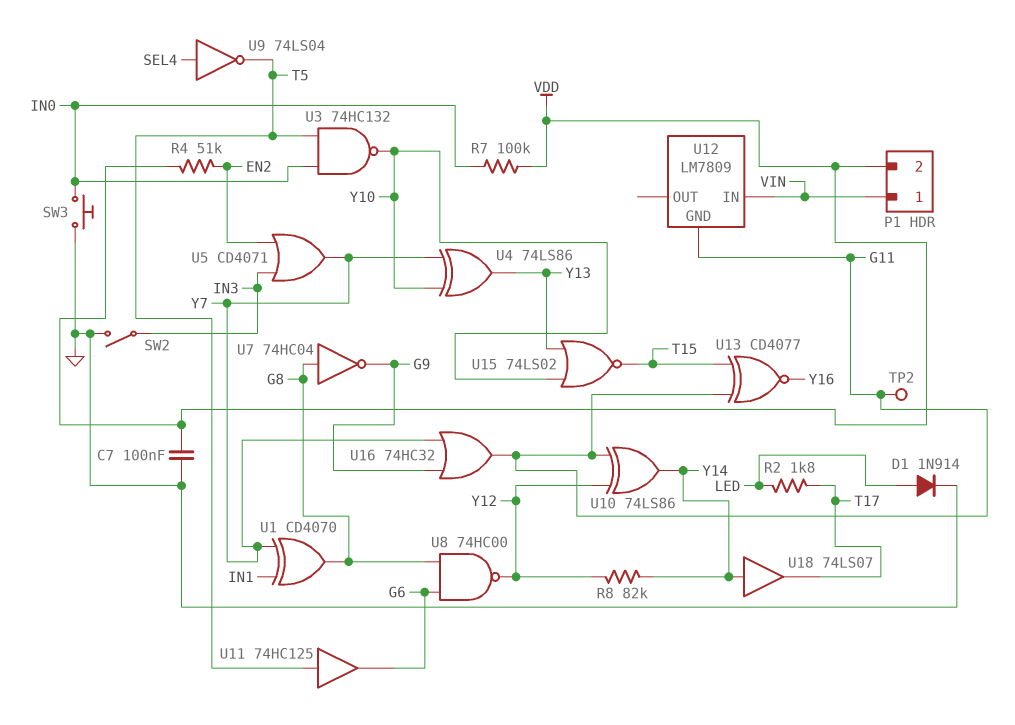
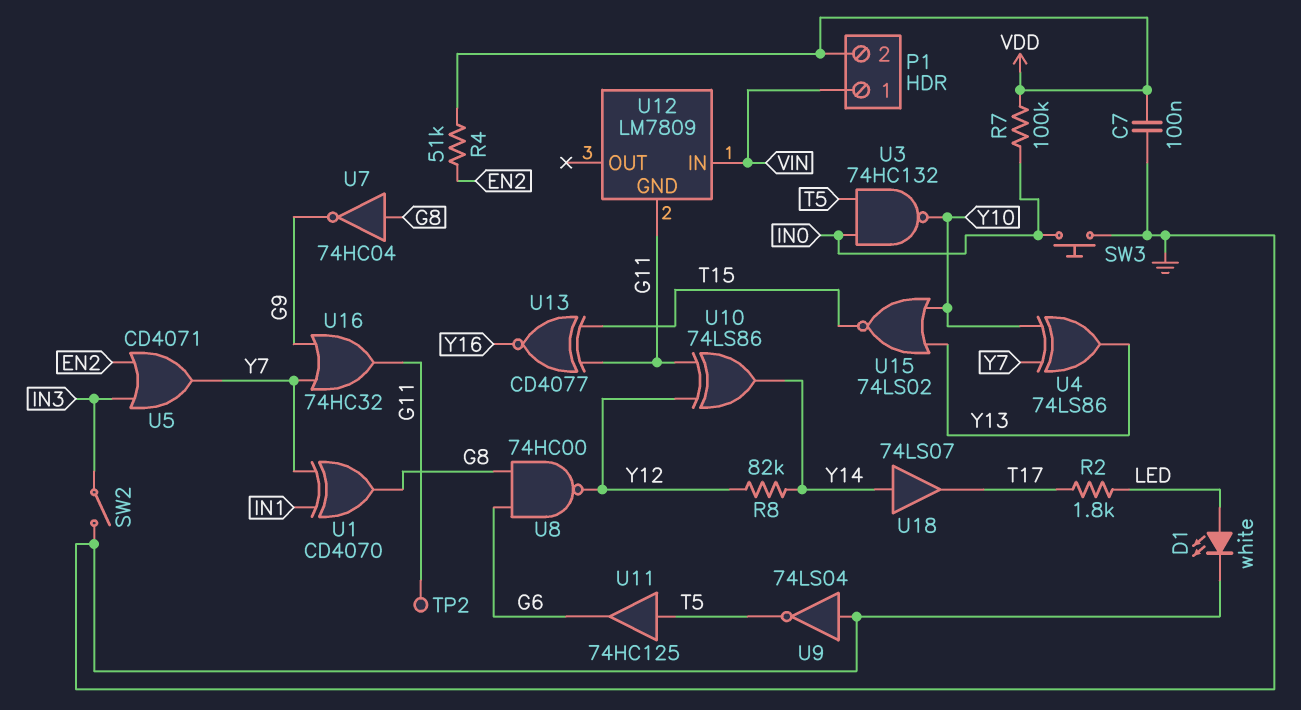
D1: diode 1N914 (A LED, K GND) -> LED white (A LED, K GND)
U9: NOT 74LS04 (in SEL4, out T5) -> NOT 74LS04 (in GND, out T5)

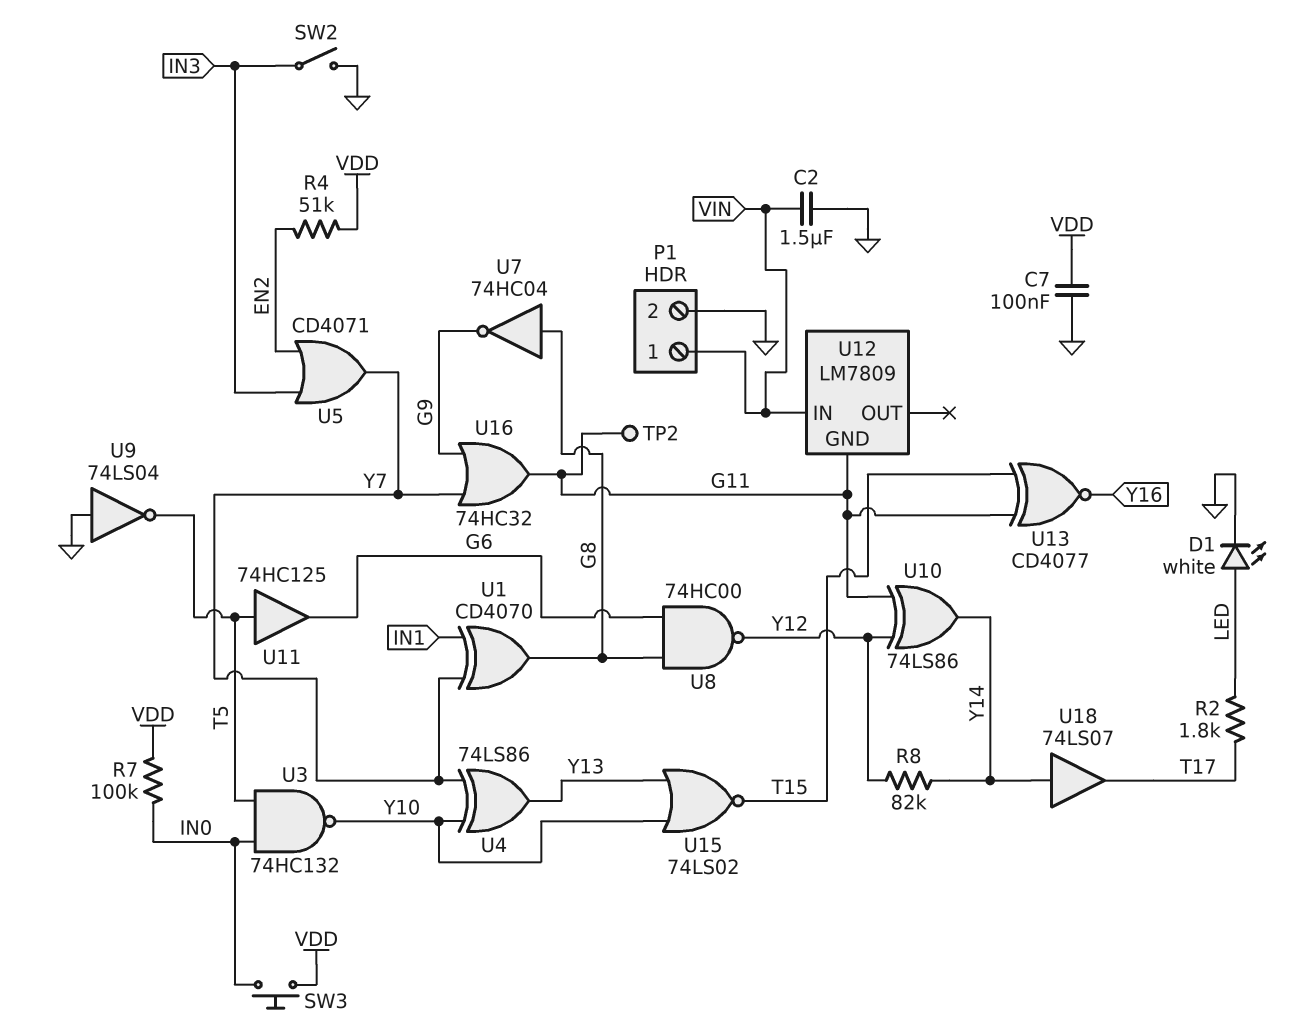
C2: none -> 1.5uF (GND, VIN)
P1 pin 2: VDD -> GND
SW3: button (GND, IN0) -> button (IN0, VDD)

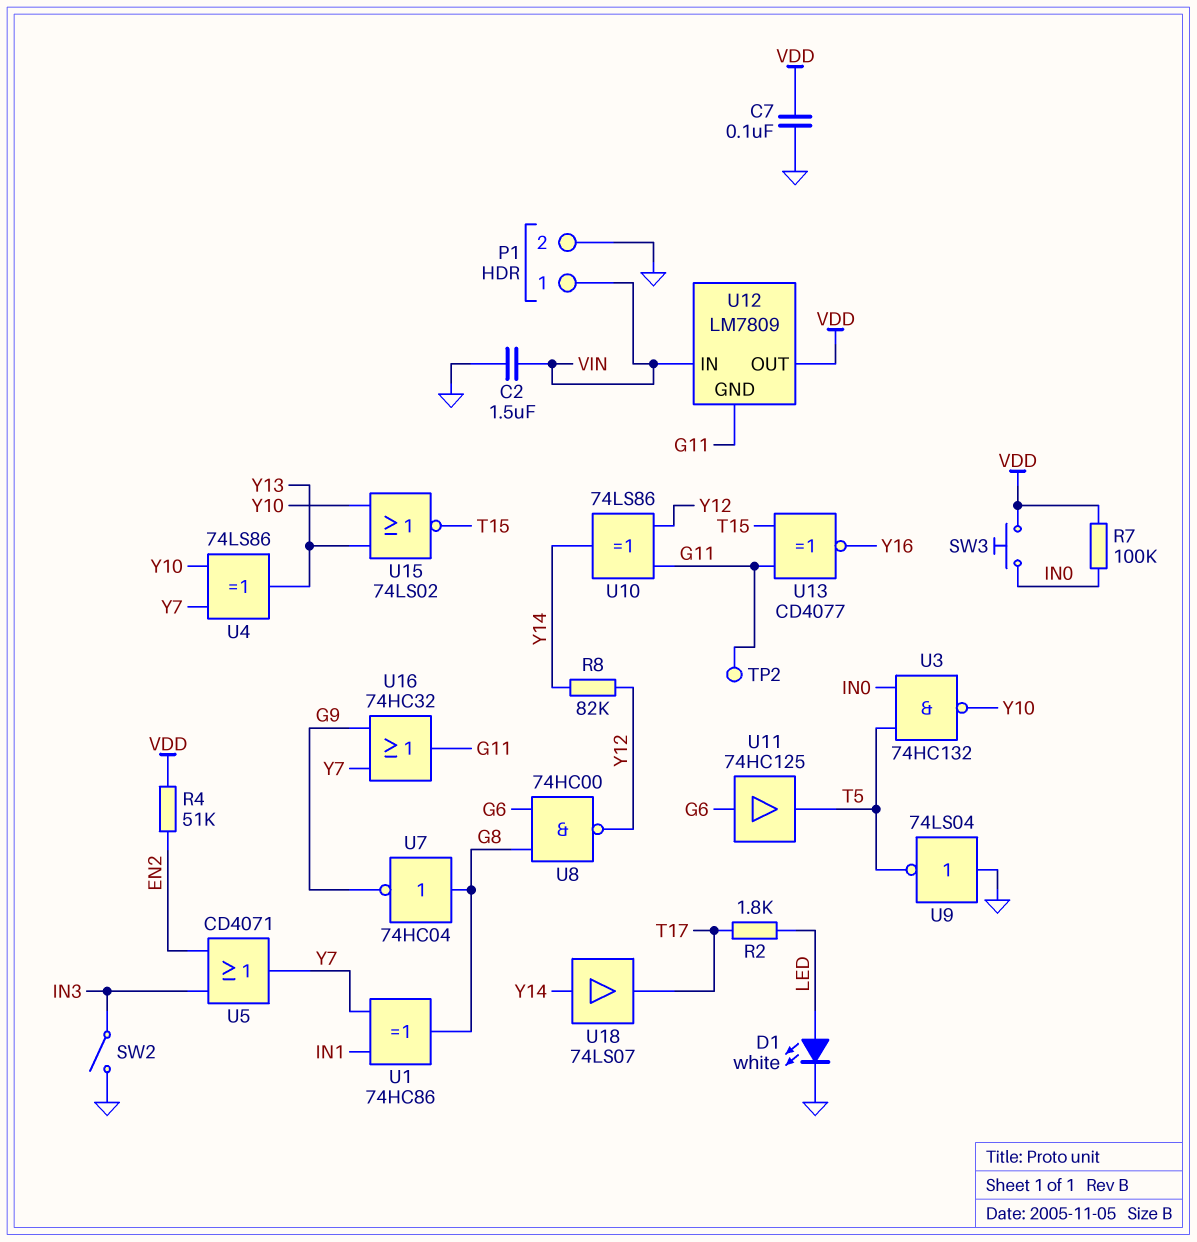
U1: XOR CD4070 (in IN1, in Y7, out G8) -> XOR 74HC86 (in IN1, in Y7, out G8)
U11: buffer 74HC125 (in T5, out G6) -> buffer 74HC125 (in G6, out T5)
U12 pin OUT: none -> VDD

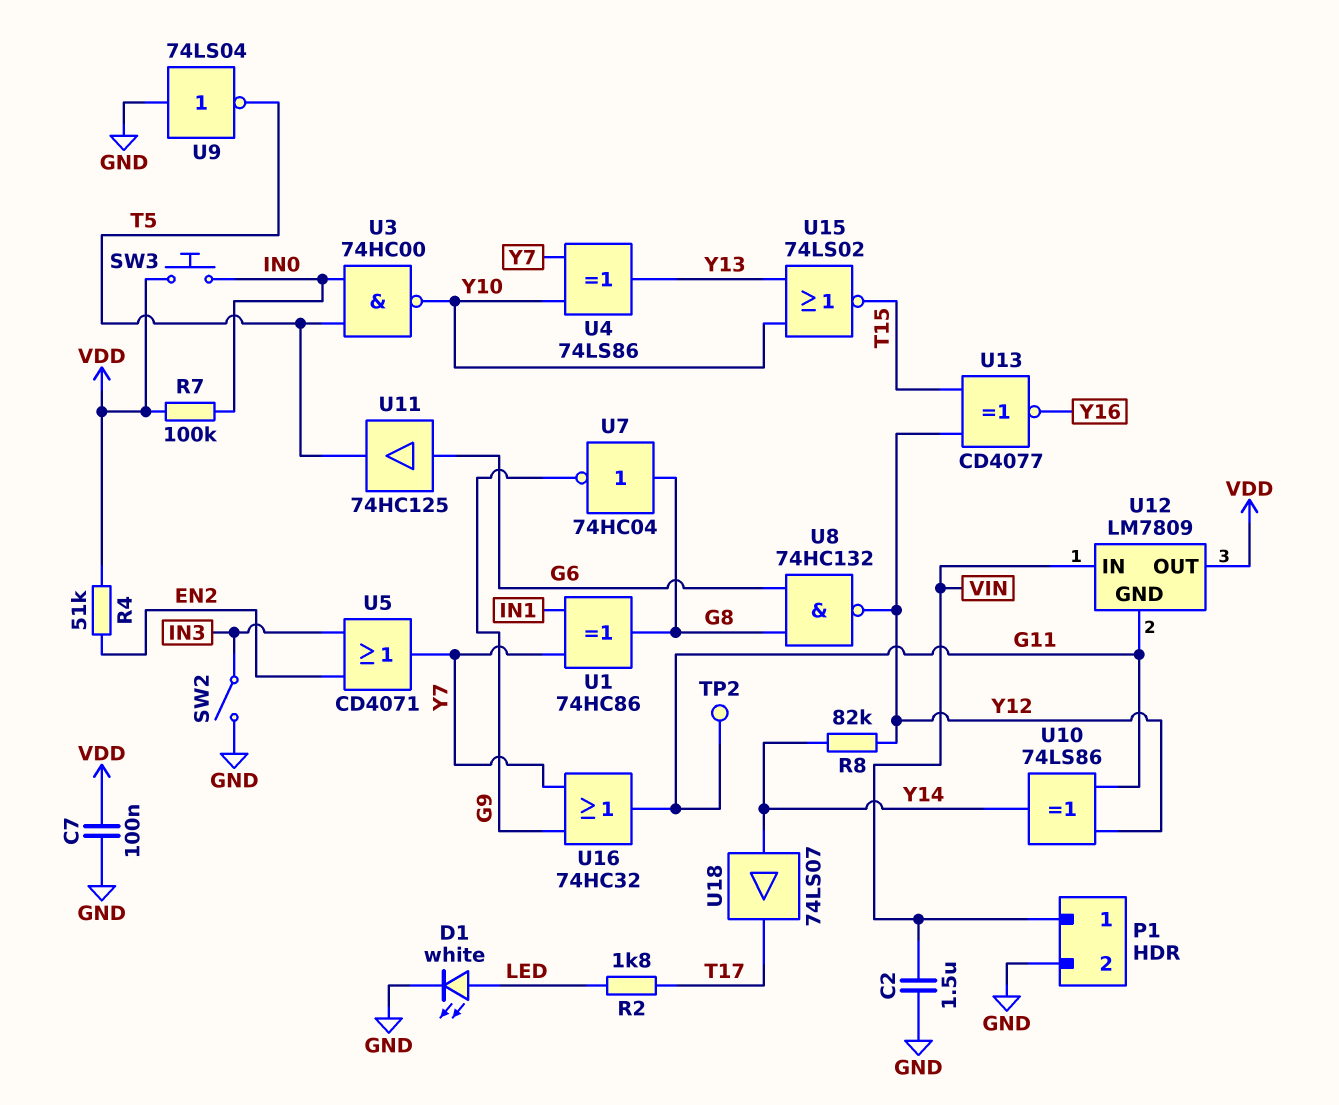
U3: NAND 74HC132 (in IN0, in T5, out Y10) -> NAND 74HC00 (in IN0, in T5, out Y10)
U8: NAND 74HC00 (in G6, in G8, out Y12) -> NAND 74HC132 (in G6, in G8, out Y12)
U13: XNOR CD4077 (in G11, in T15, out Y16) -> XNOR CD4077 (in T15, in Y12, out Y16)

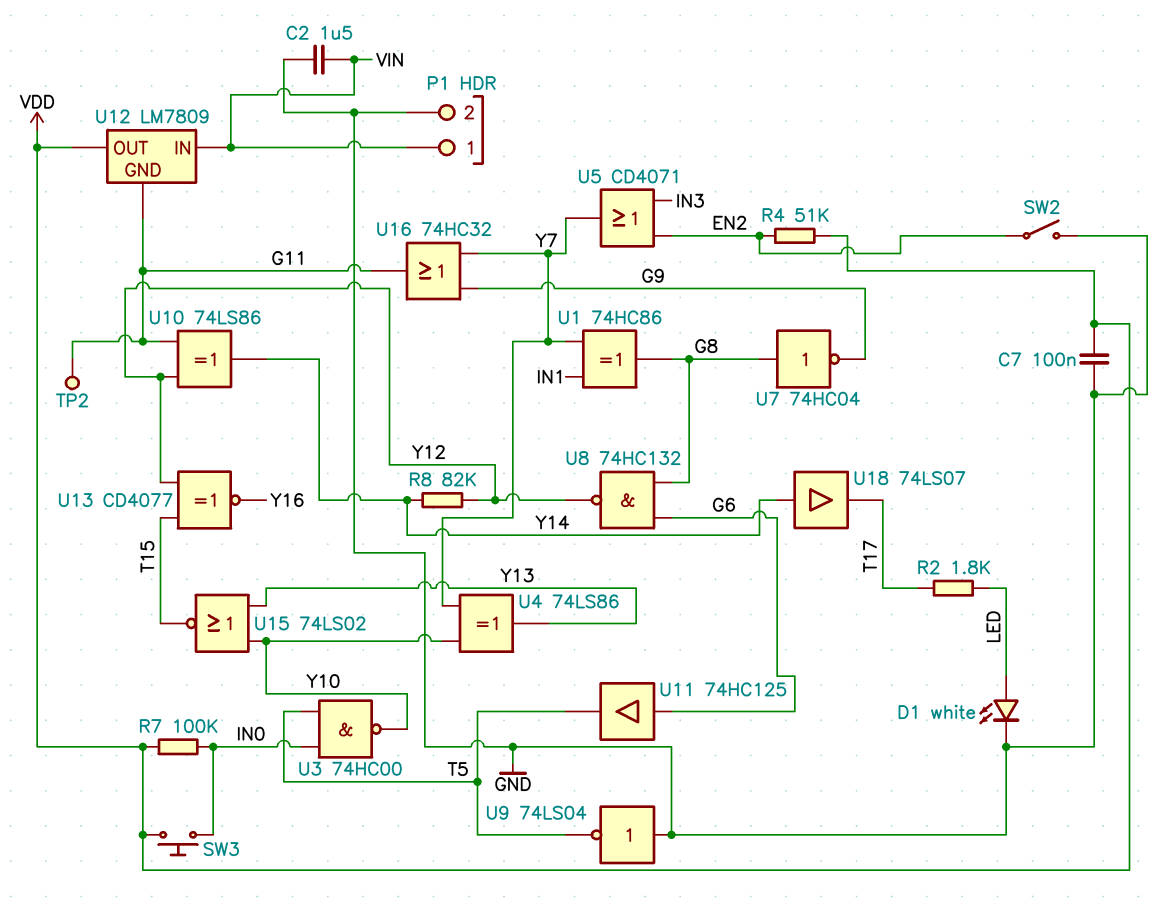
SW2: switch (GND, IN3) -> switch (EN2, GND)

